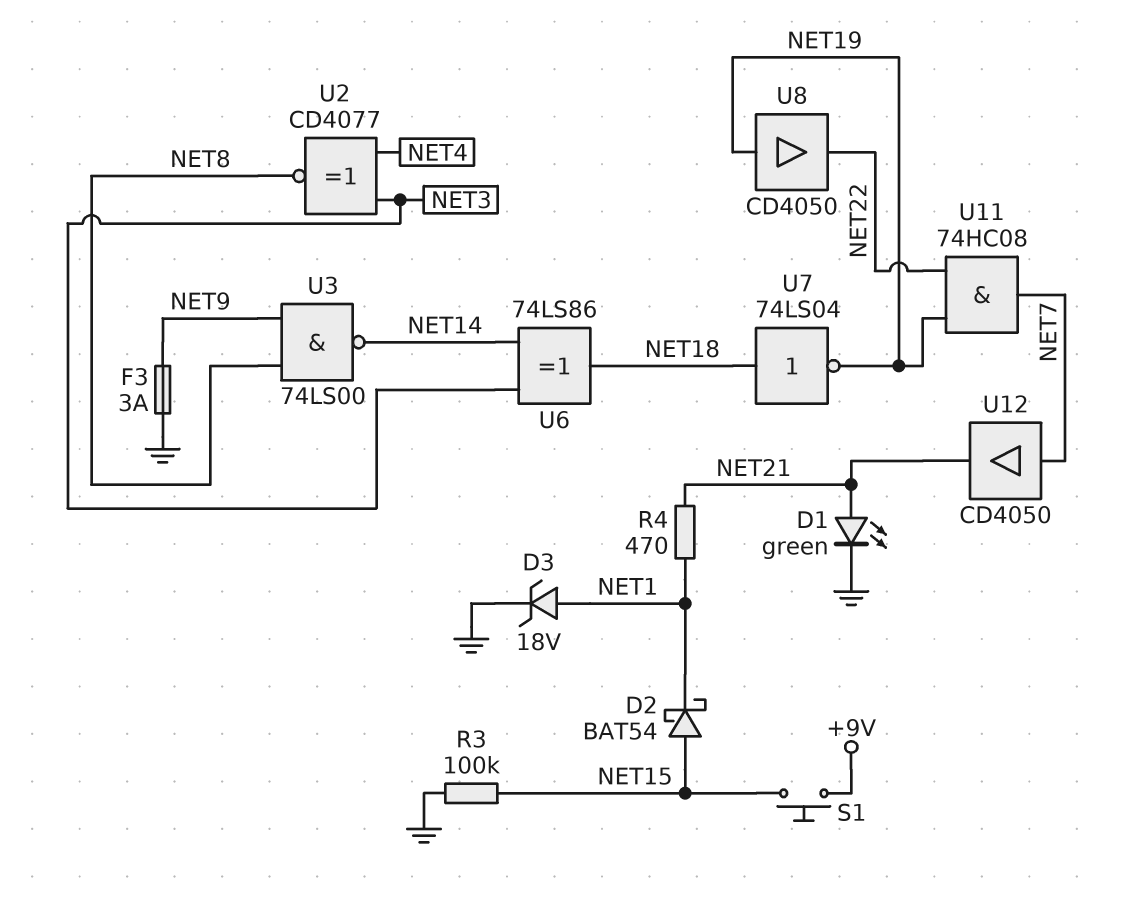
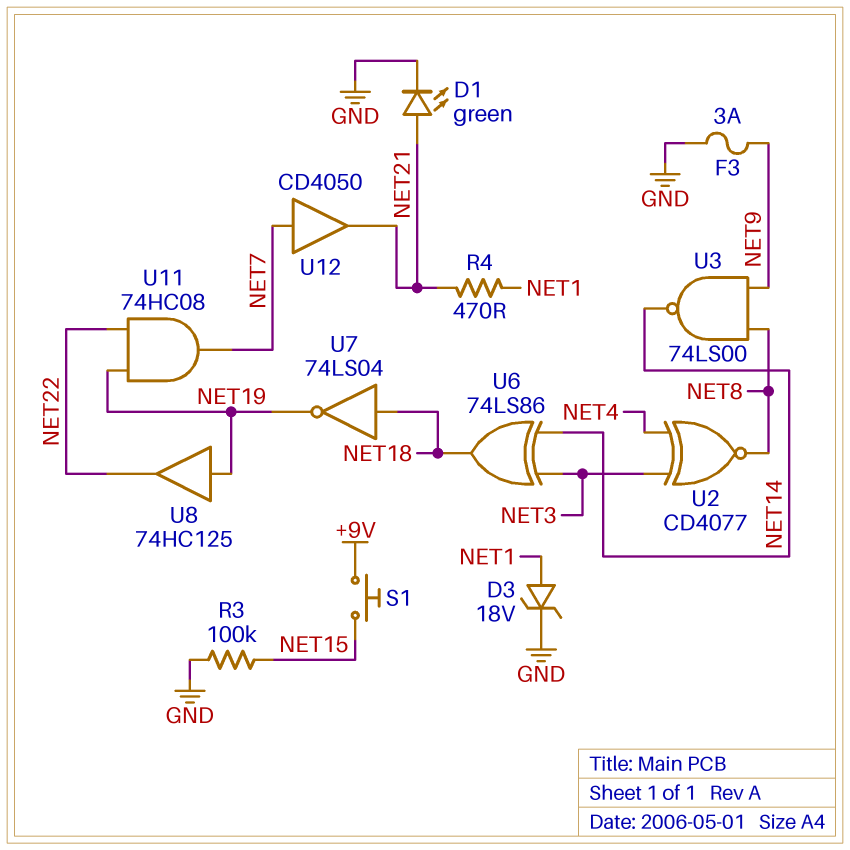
D2: schottky BAT54 (A NET15, K NET1) -> none
U8: buffer CD4050 (in NET19, out NET22) -> buffer 74HC125 (in NET19, out NET22)

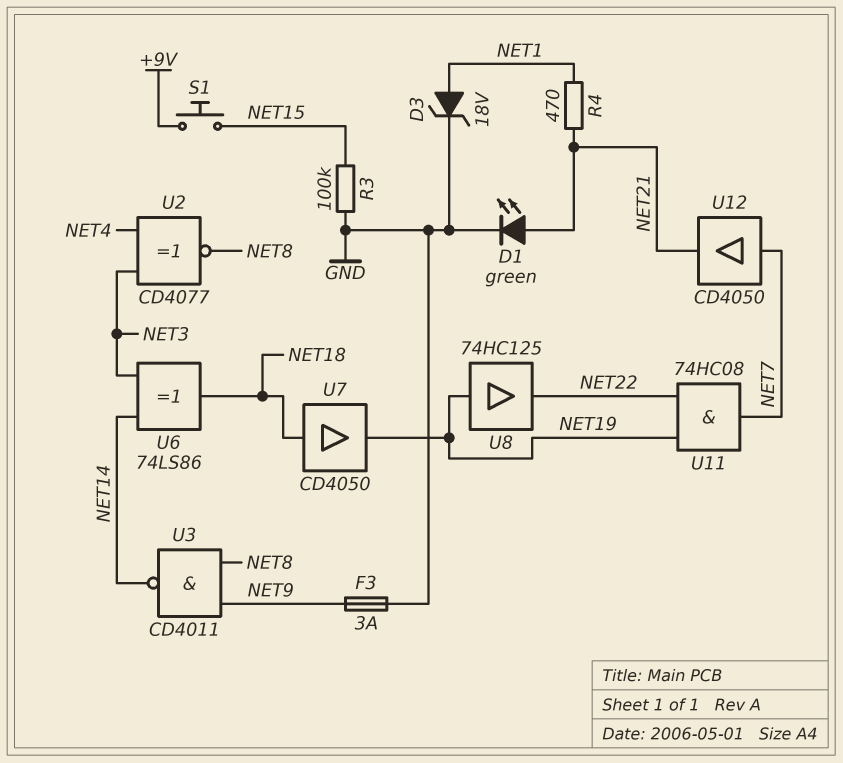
U3: NAND 74LS00 (in NET8, in NET9, out NET14) -> NAND CD4011 (in NET8, in NET9, out NET14)
U7: NOT 74LS04 (in NET18, out NET19) -> buffer CD4050 (in NET18, out NET19)

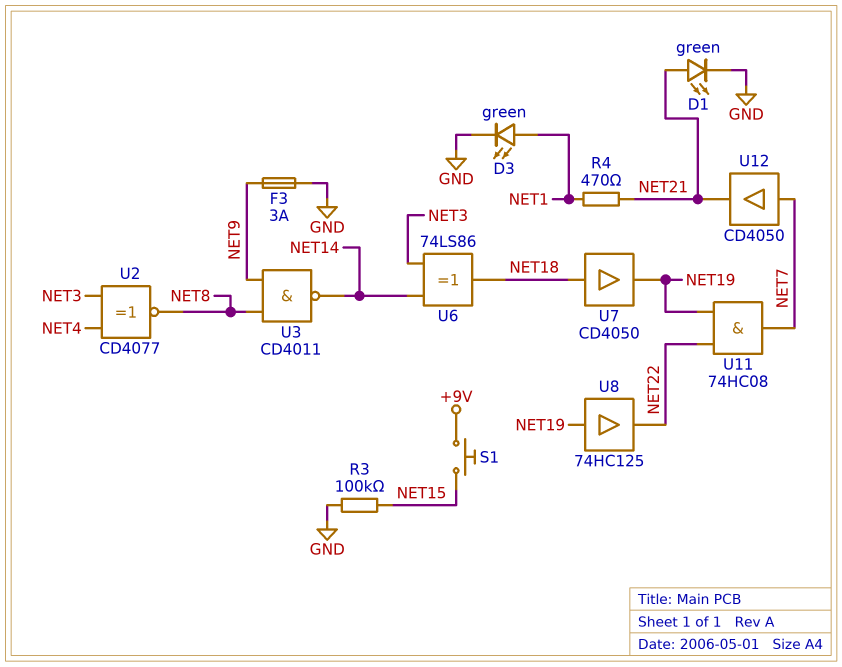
D3: zener 18V (A NET1, K GND) -> LED green (A NET1, K GND)

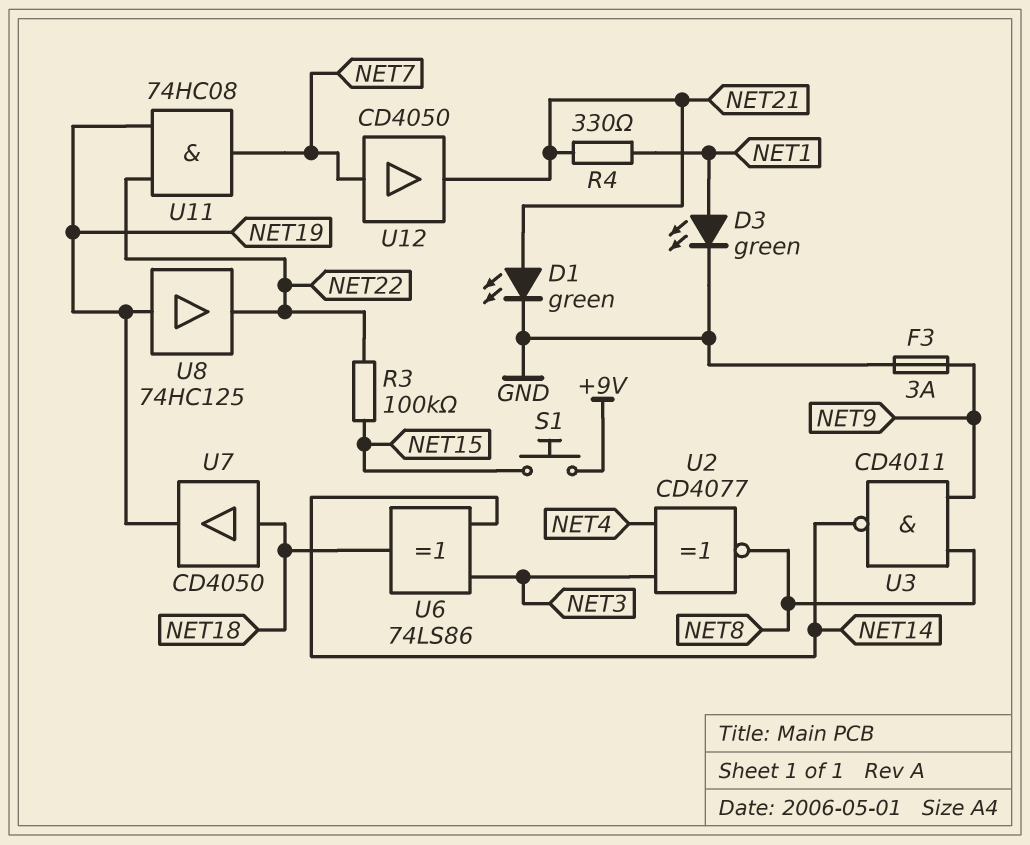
R3: 100k (GND, NET15) -> 100k (NET15, NET22)
R4: 470 (NET1, NET21) -> 330 (NET1, NET21)

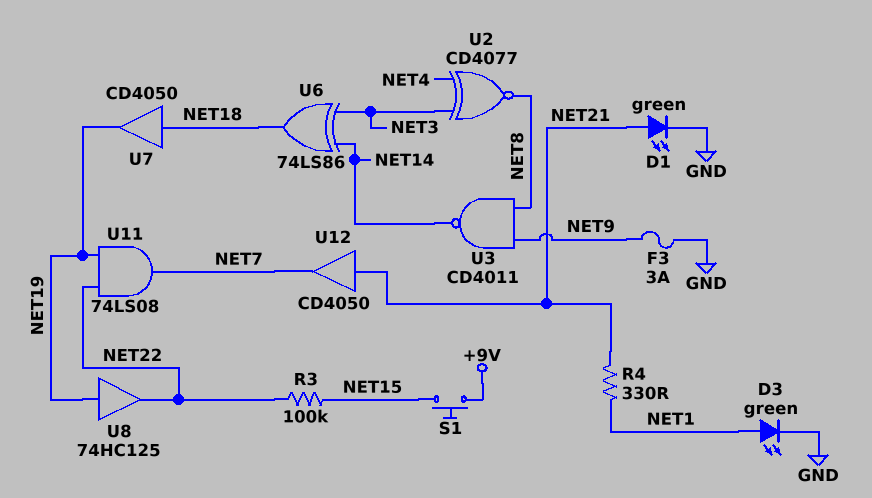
U11: AND 74HC08 (in NET19, in NET22, out NET7) -> AND 74LS08 (in NET19, in NET22, out NET7)
U12: buffer CD4050 (in NET7, out NET21) -> buffer CD4050 (in NET21, out NET7)

